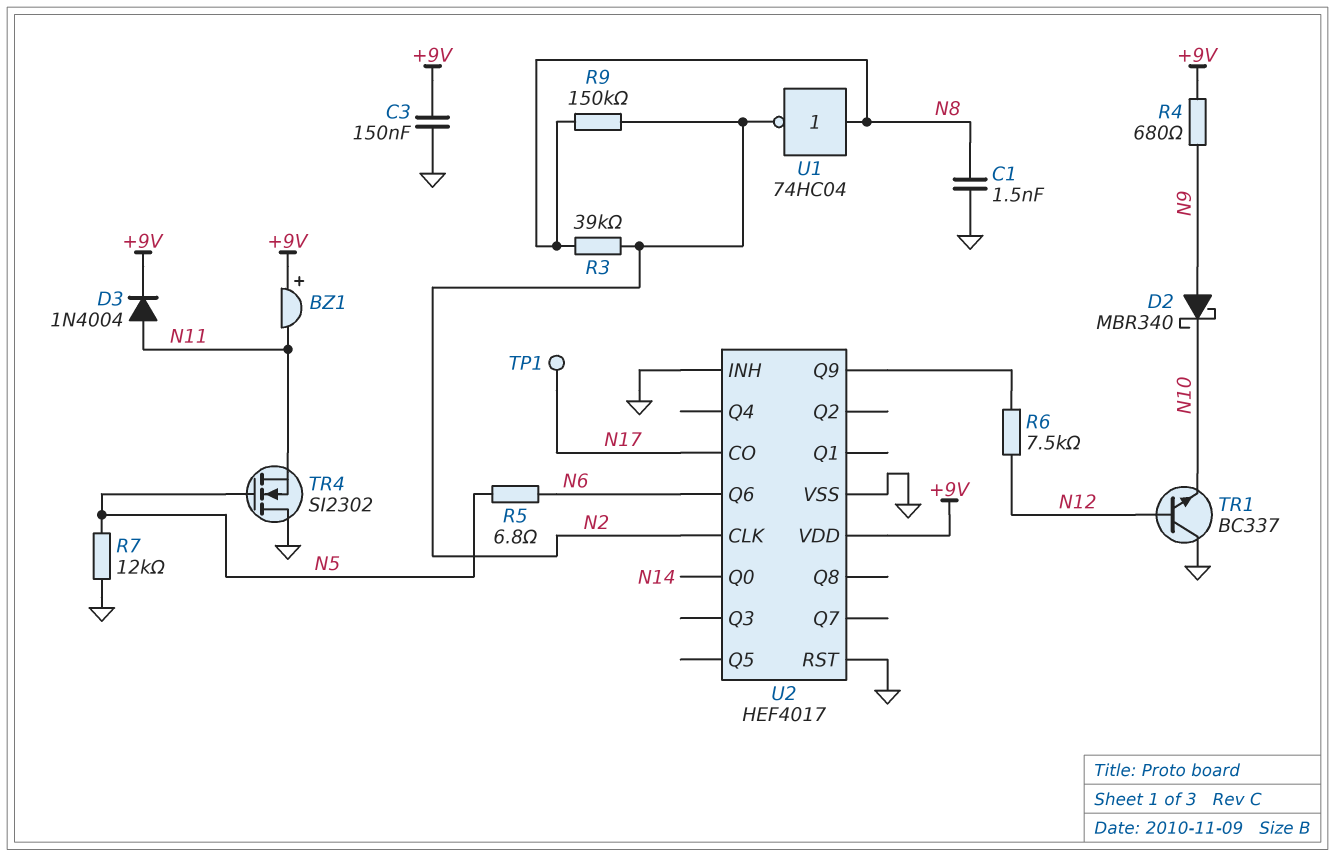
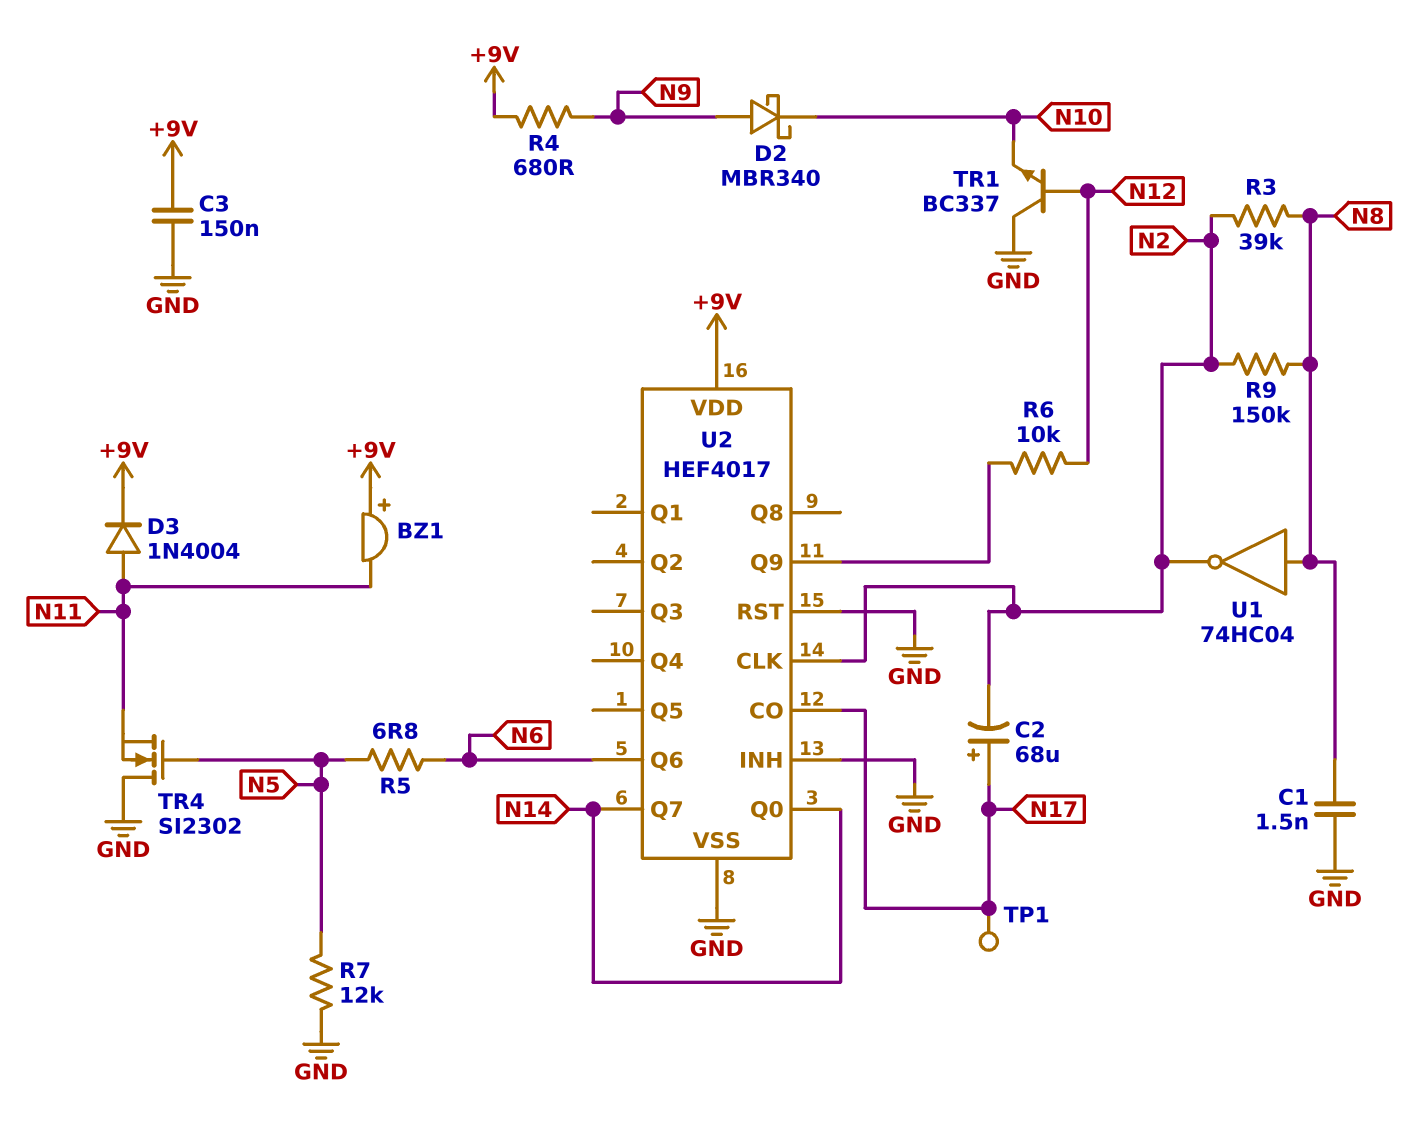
C2: none -> 68uF (plus N17, minus N2)
R6: 7.5k (N12, U2/Q9) -> 10k (N12, U2/Q9)
U2 pin Q7: none -> N14

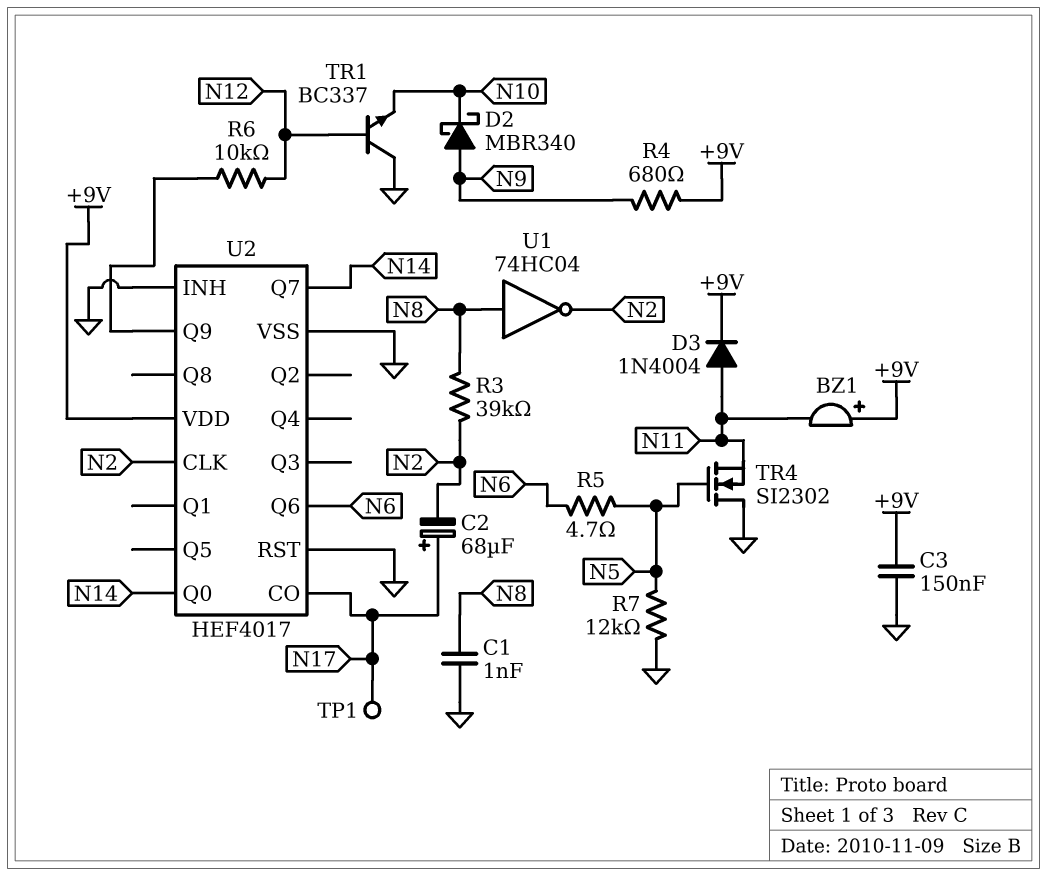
C1: 1.5nF (GND, N8) -> 1nF (GND, N8)
R5: 6.8 (N5, N6) -> 4.7 (N5, N6)
R9: 150k (N2, N8) -> none

